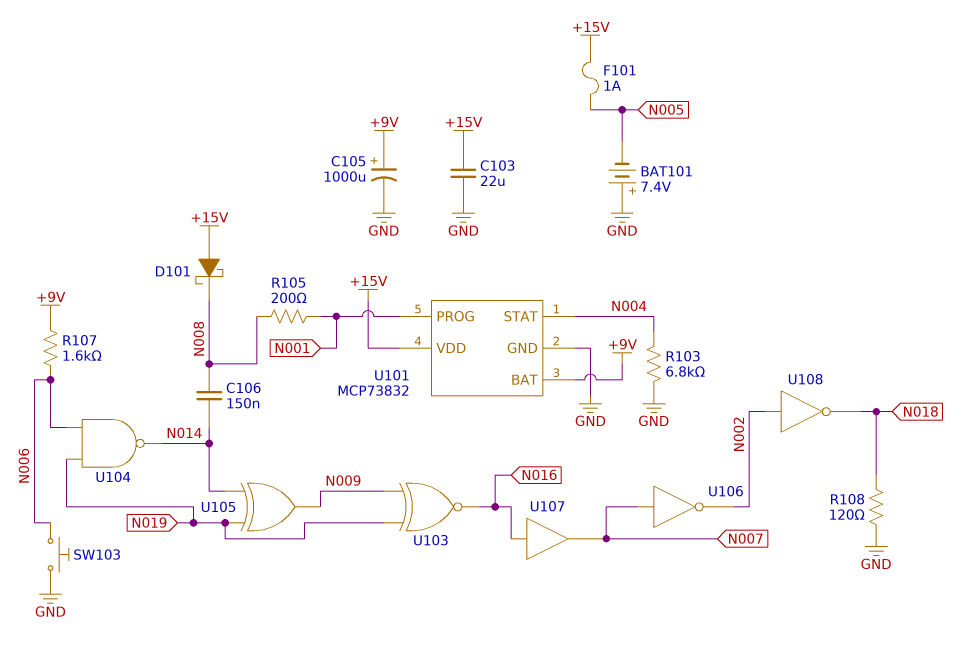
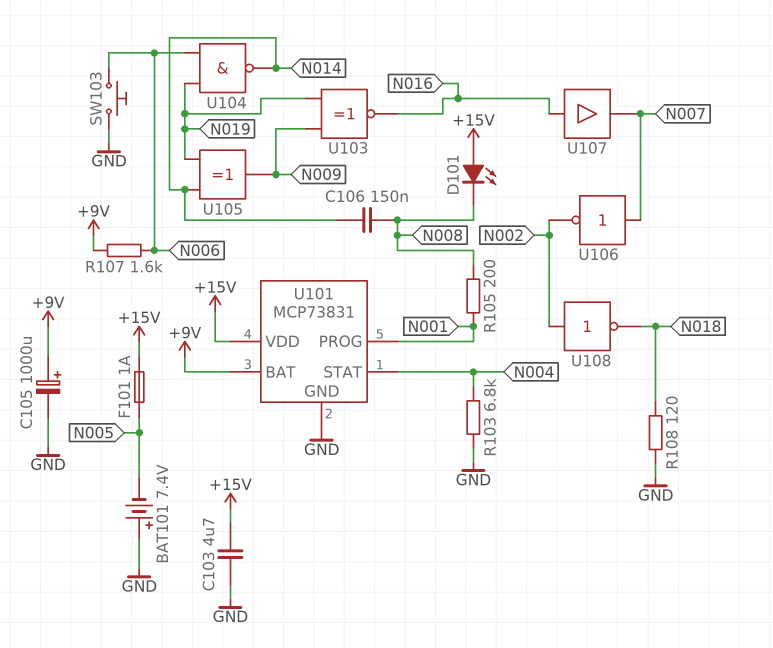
C103: 22uF (+15V, GND) -> 4.7uF (+15V, GND)
D101: schottky (A +15V, K N008) -> LED (A +15V, K N008)
U101: MCP73832 -> MCP73831

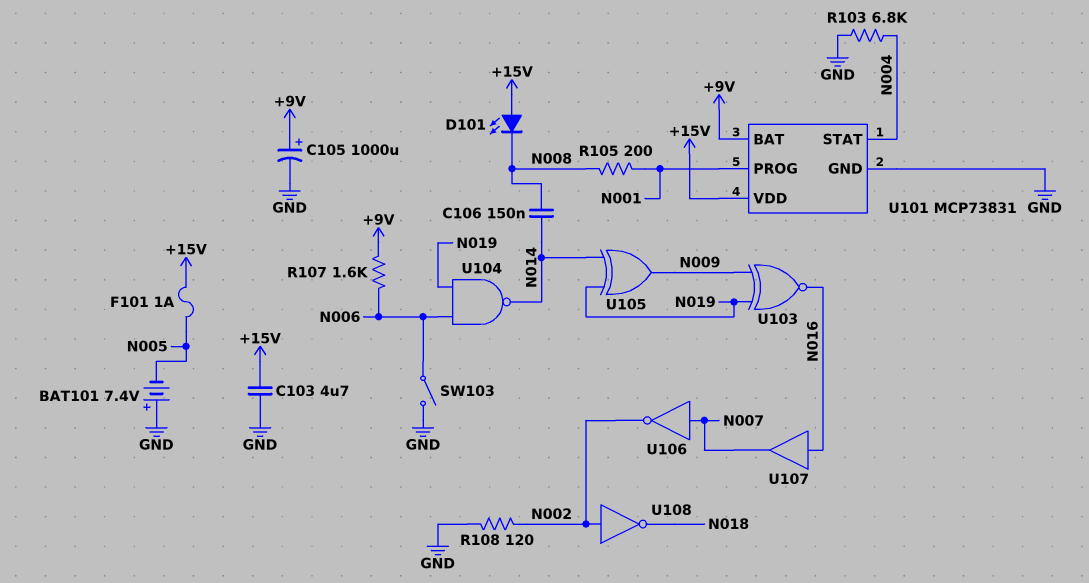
R108: 120 (GND, N018) -> 120 (GND, N002)
SW103: button (GND, N006) -> switch (GND, N006)

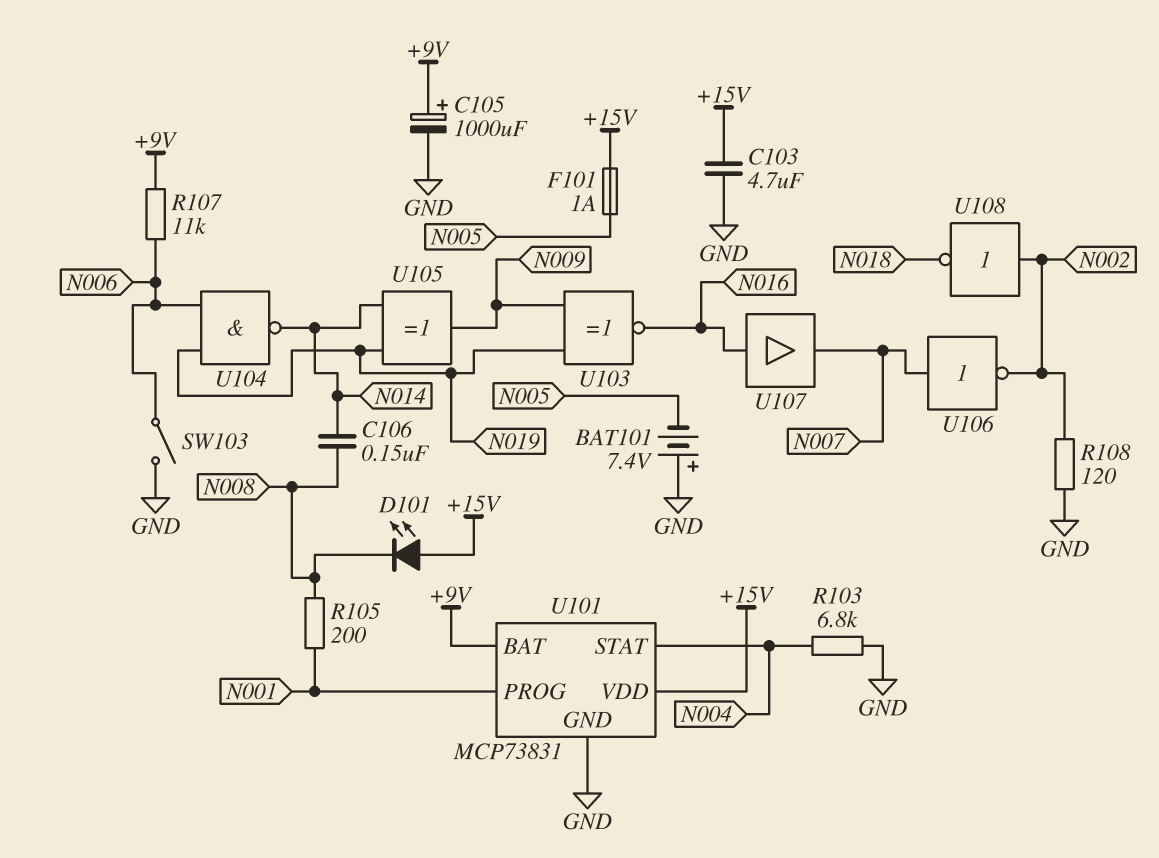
R107: 1.6k (+9V, N006) -> 11k (+9V, N006)

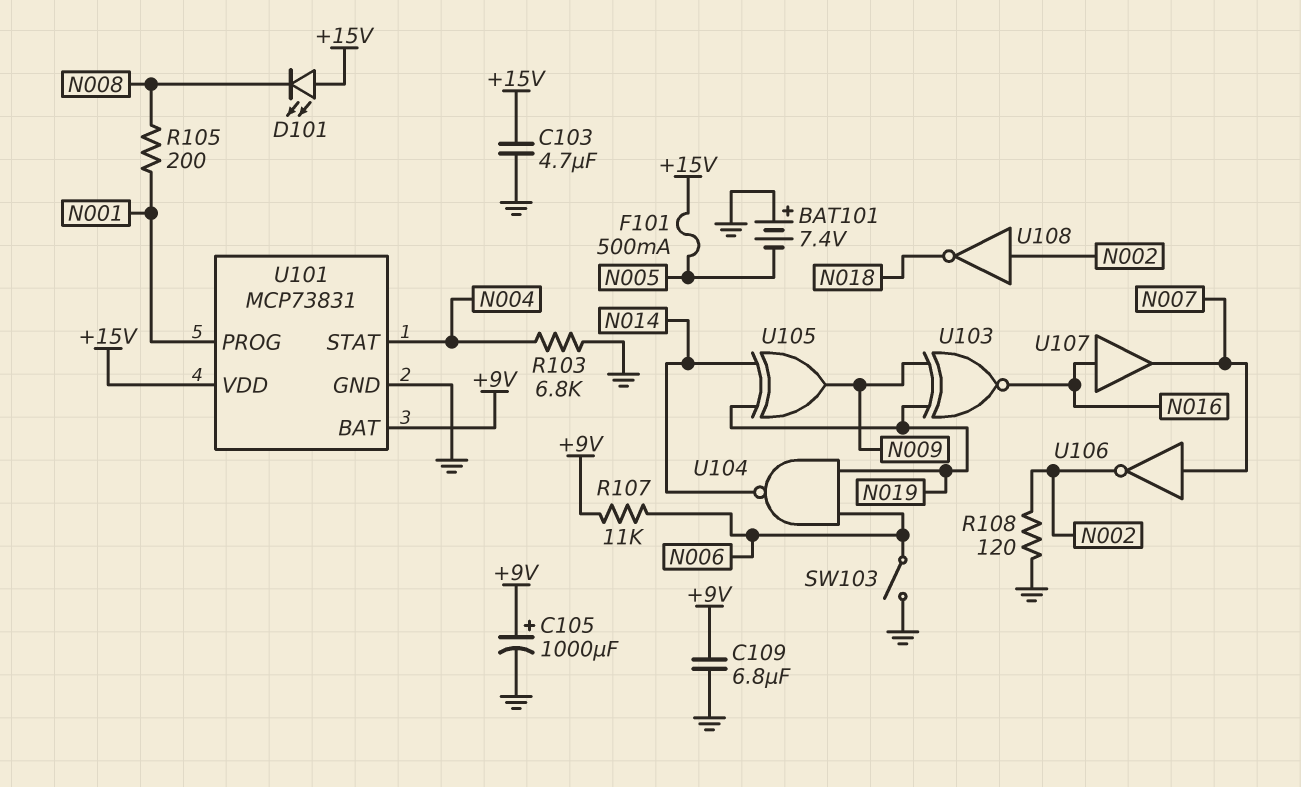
C106: 150nF (N008, N014) -> none
C109: none -> 6.8uF (+9V, GND)
F101: 1A (+15V, N005) -> 500mA (+15V, N005)

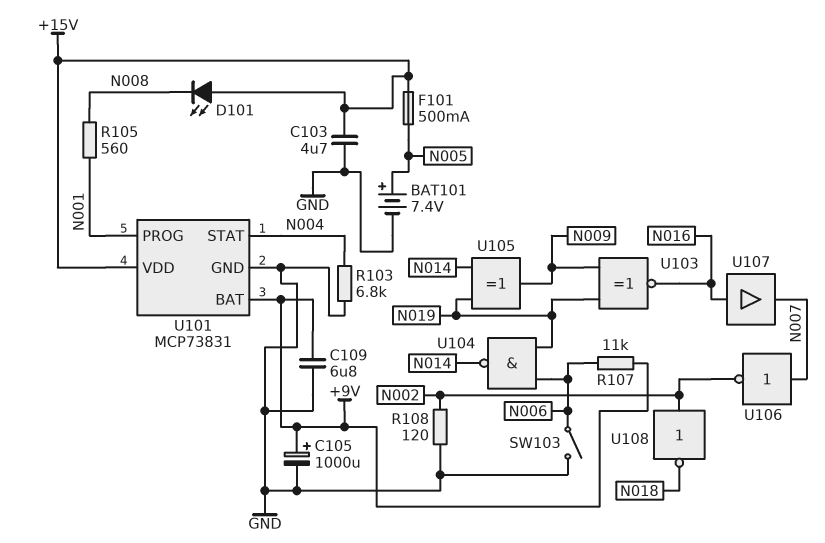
BAT101: 7.4V (plus GND, minus N005) -> 7.4V (plus N005, minus GND)
R105: 200 (N001, N008) -> 560 (N001, N008)

